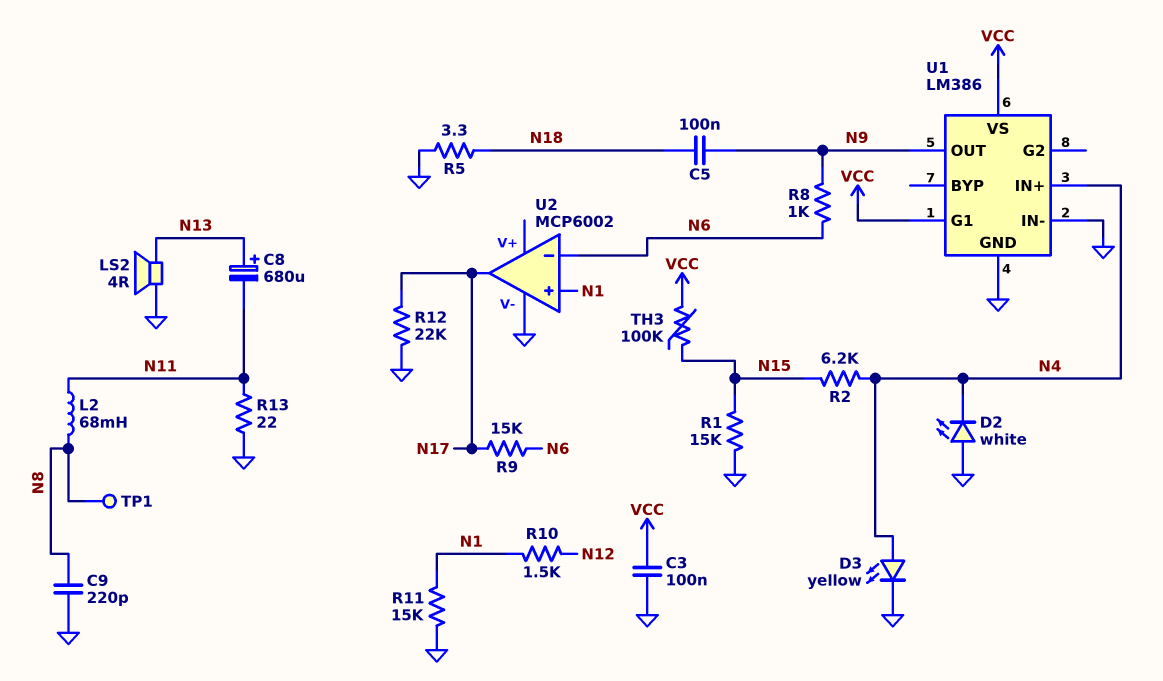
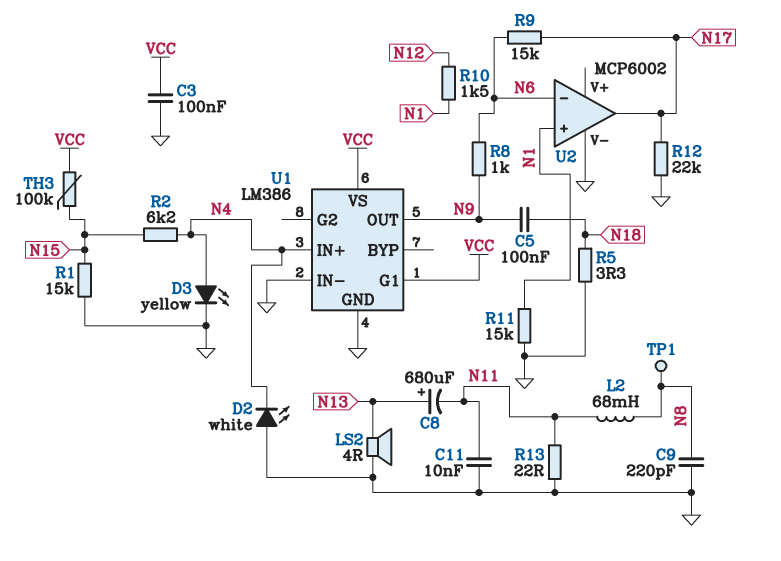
C11: none -> 10nF (GND, N11)

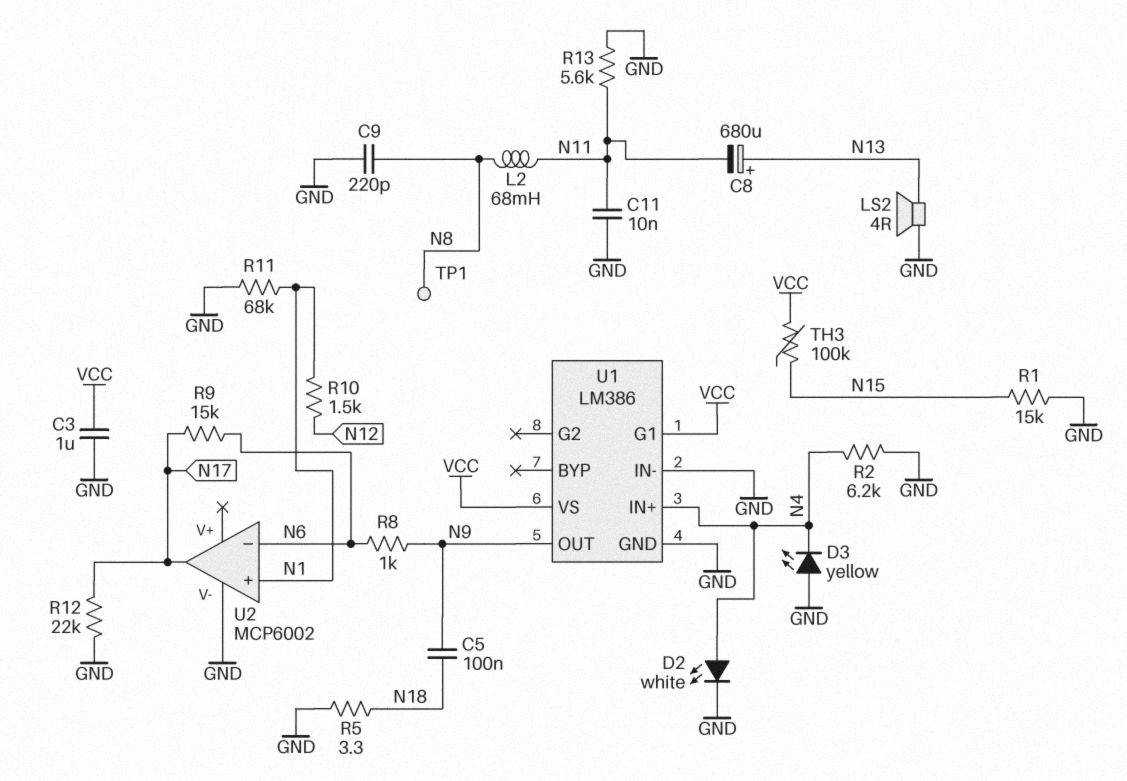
C3: 100nF (GND, VCC) -> 1uF (GND, VCC)
D2: LED white (A GND, K N4) -> LED white (A N4, K GND)
D3: LED yellow (A N4, K GND) -> LED yellow (A GND, K N4)
R2: 6.2k (N4, N15) -> 6.2k (GND, N4)
R11: 15k (GND, N1) -> 68k (GND, N1)
R13: 22 (GND, N11) -> 5.6k (GND, N11)

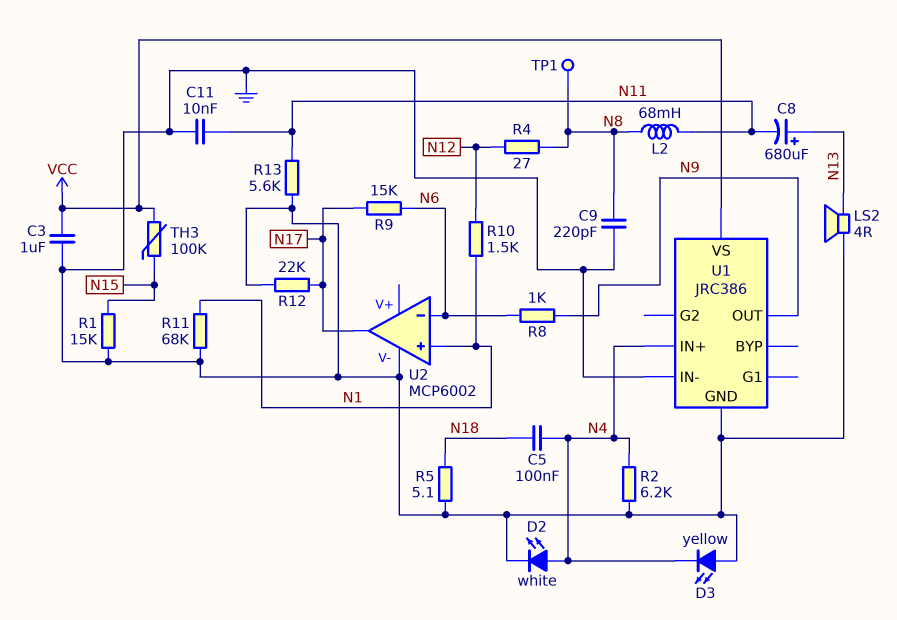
C5: 100nF (N9, N18) -> 100nF (N4, N18)
R4: none -> 27 (N8, N12)
R5: 3.3 (GND, N18) -> 5.1 (GND, N18)
U1: LM386 -> JRC386
U1 pin G1: VCC -> none

